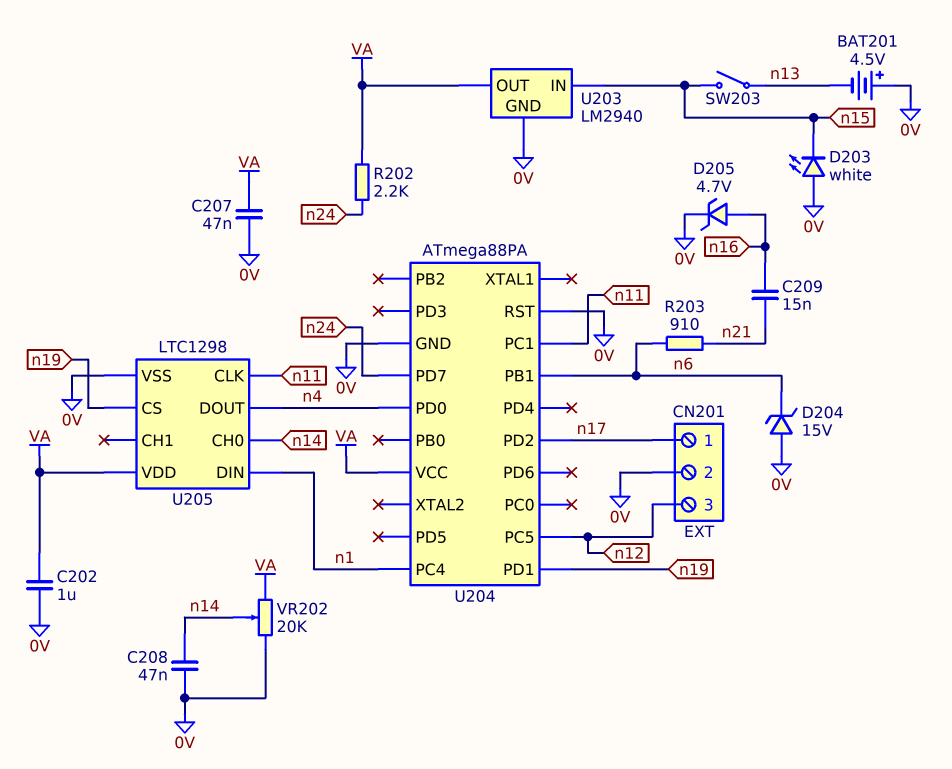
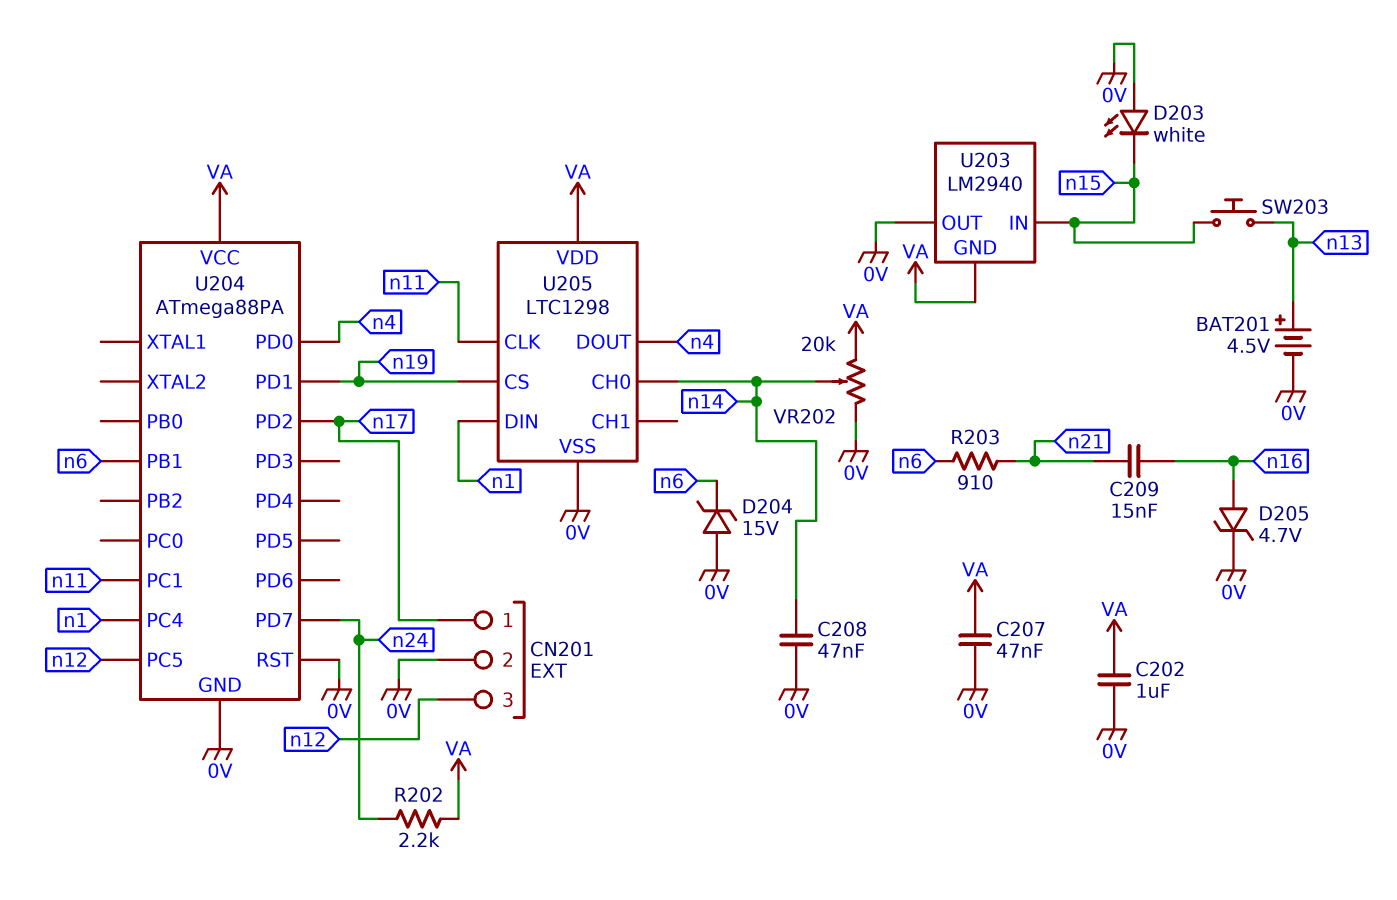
BAT201: 4.5V (plus 0V, minus n13) -> 4.5V (plus n13, minus 0V)
SW203: switch (n13, n15) -> button (n13, n15)
U203 pin GND: 0V -> VA
U203 pin OUT: VA -> 0V

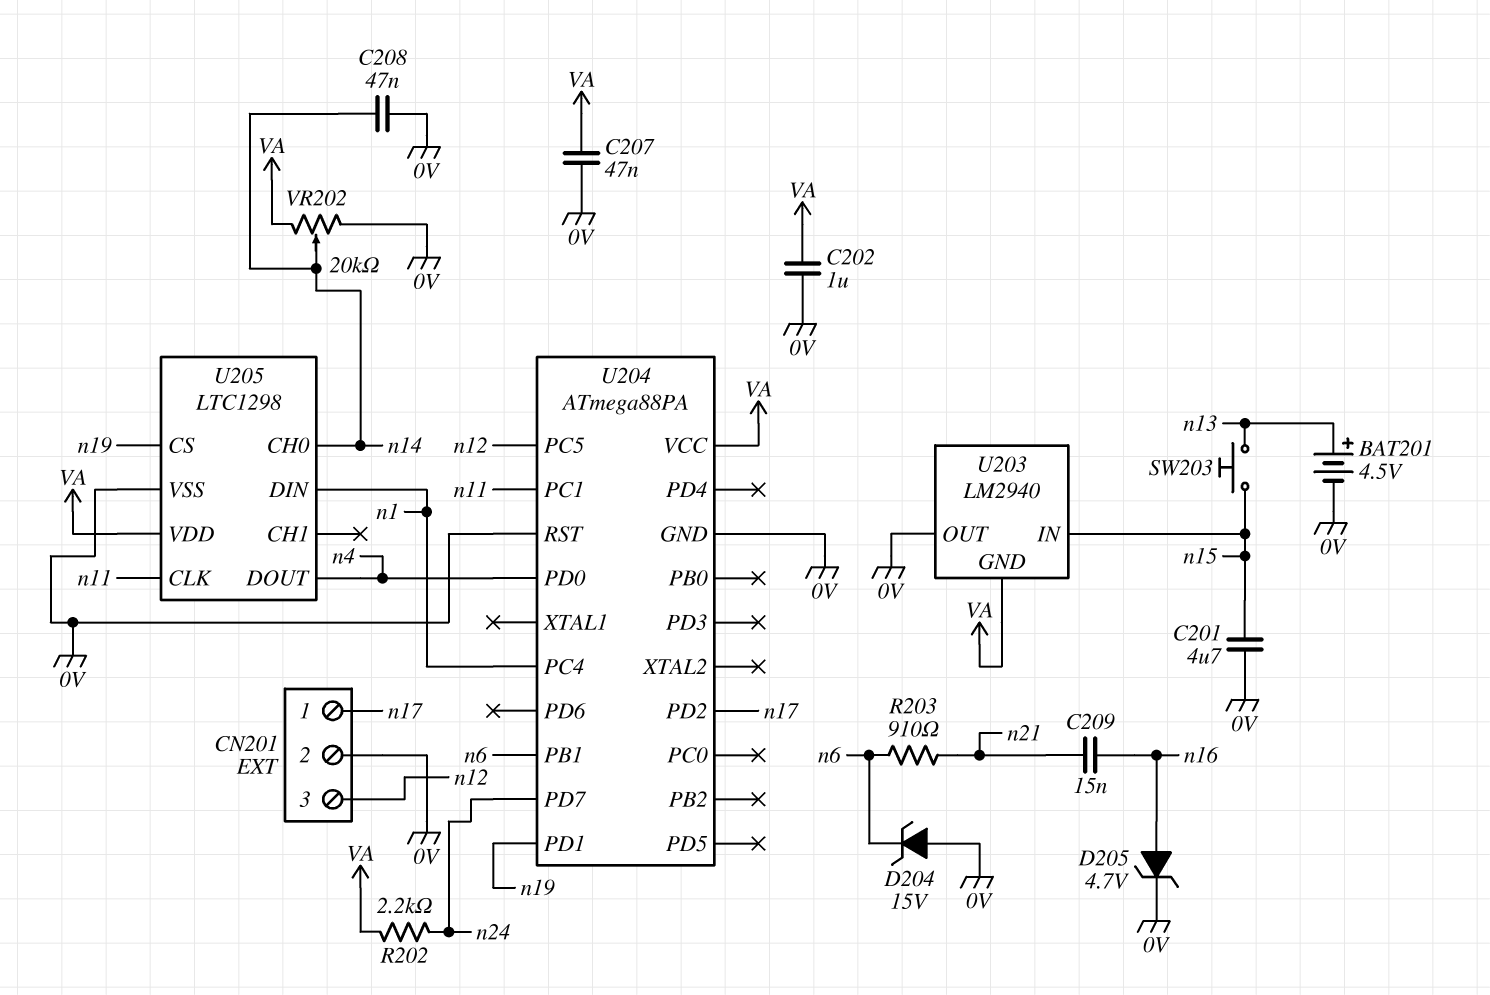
C201: none -> 4.7uF (0V, n15)
D203: LED white (A 0V, K n15) -> none

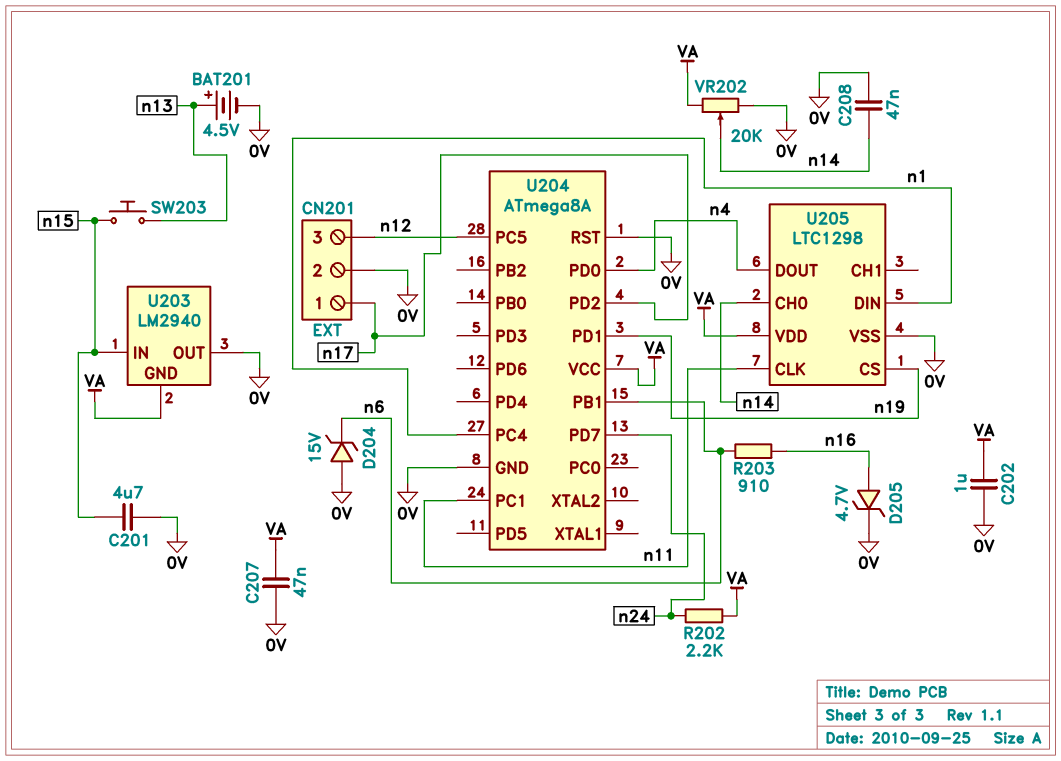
C209: 15nF (n16, n21) -> none
R203: 910 (n6, n21) -> 910 (n6, n16)
U204: ATmega88PA -> ATmega8A

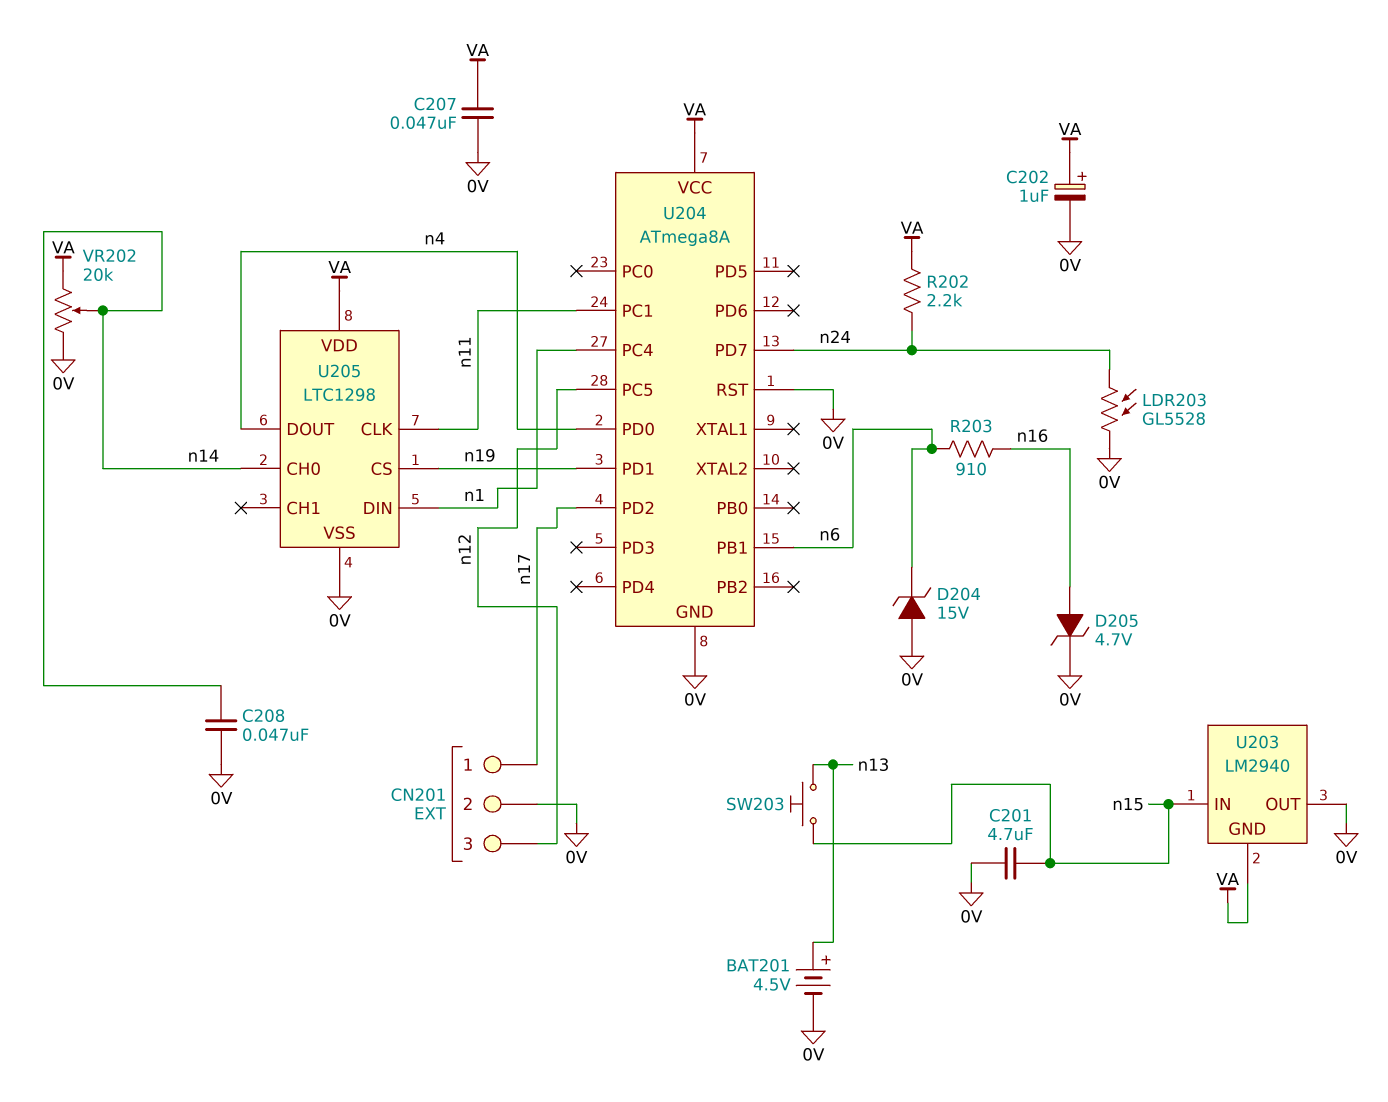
C202: 1uF (0V, VA) -> 1uF (plus VA, minus 0V)
LDR203: none -> GL5528 (0V, n24)

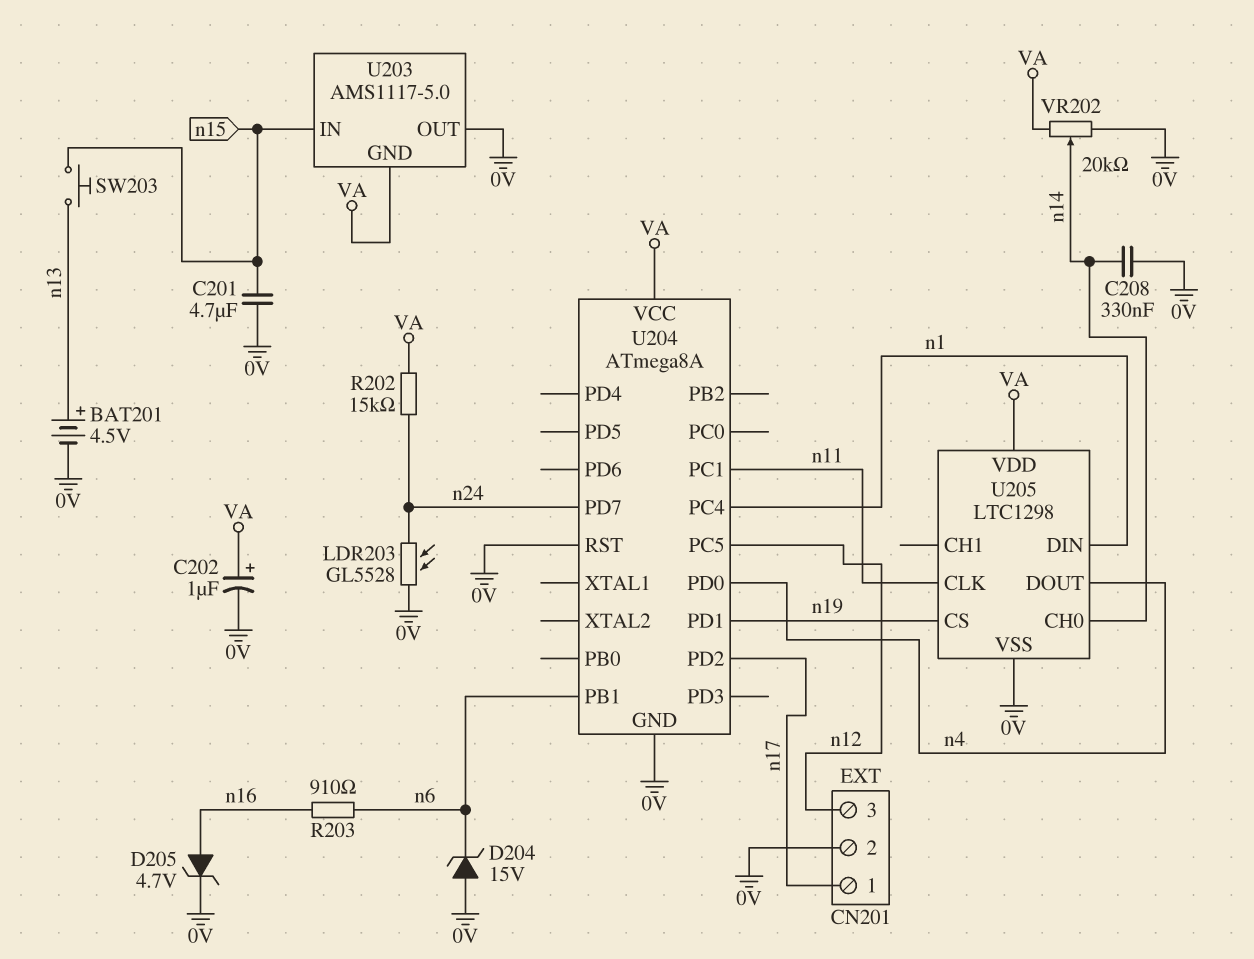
C207: 47nF (0V, VA) -> none
C208: 47nF (0V, n14) -> 330nF (0V, n14)
R202: 2.2k (VA, n24) -> 15k (VA, n24)
U203: LM2940 -> AMS1117-5.0

